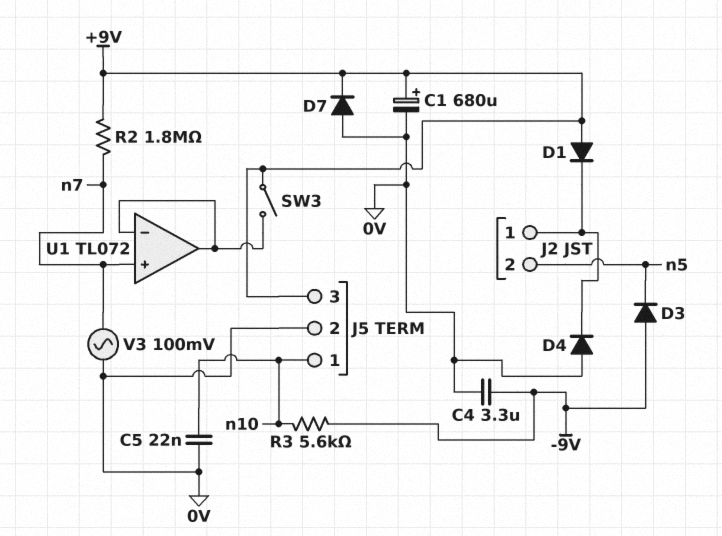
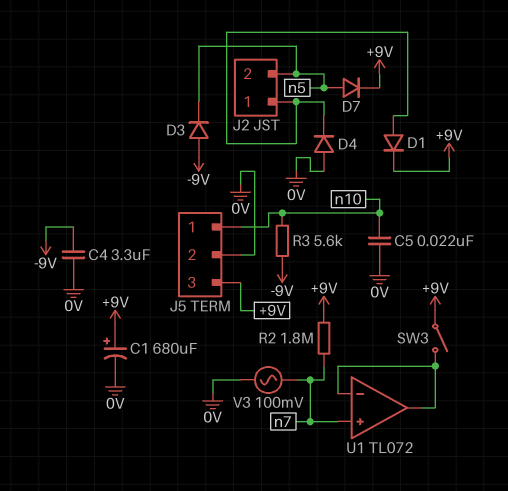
D1: diode (A +9V, K J2/1) -> diode (A J2/1, K +9V)
D7: diode (A 0V, K +9V) -> diode (A n5, K +9V)

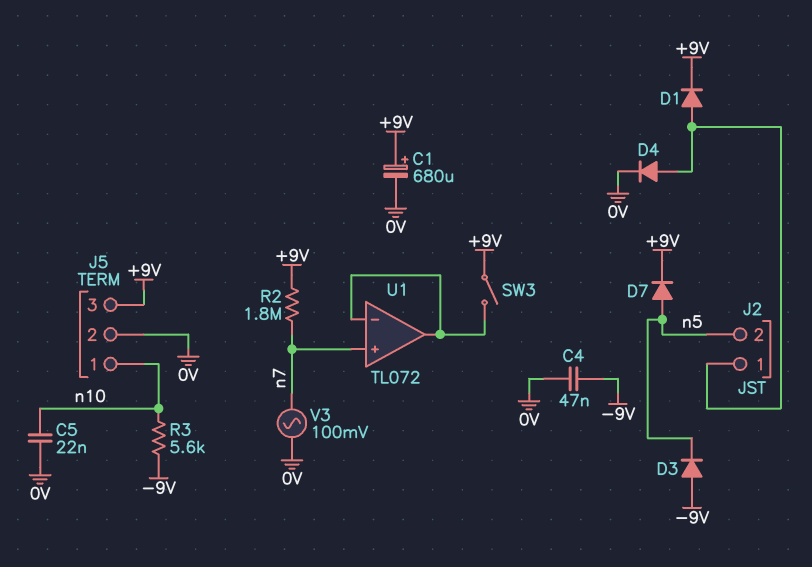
C4: 3.3uF (-9V, 0V) -> 47nF (-9V, 0V)
D4: diode (A 0V, K J2/1) -> diode (A J2/1, K 0V)

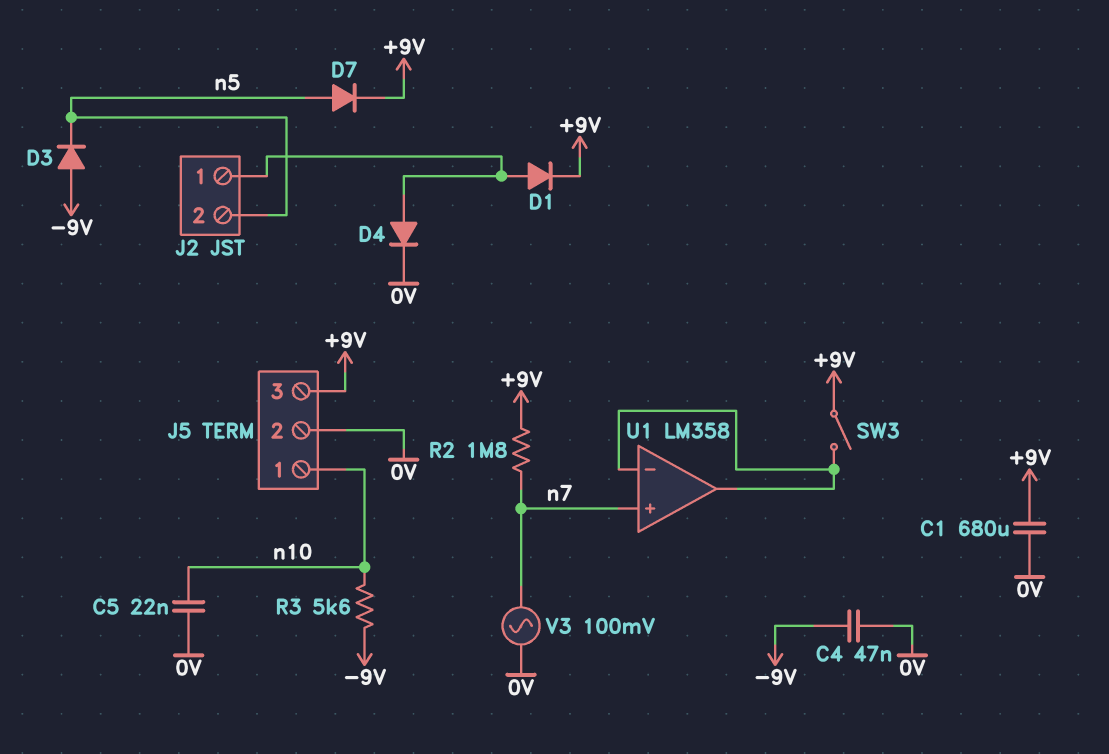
C1: 680uF (plus +9V, minus 0V) -> 680uF (+9V, 0V)
U1: TL072 -> LM358

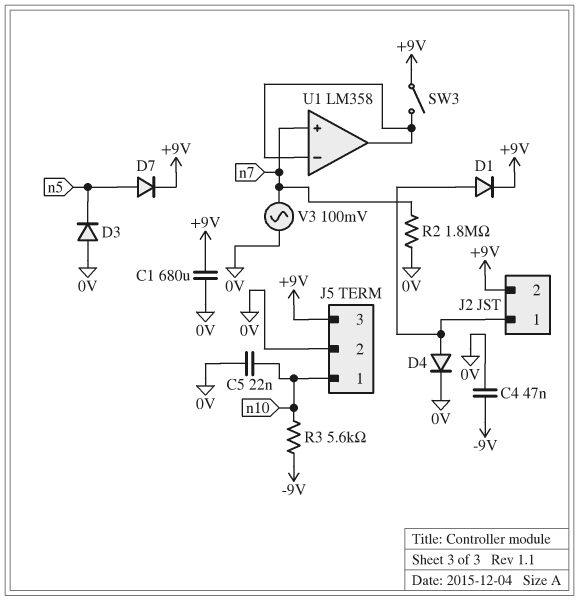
D3: diode (A -9V, K n5) -> diode (A 0V, K n5)
J2 pin 2: n5 -> +9V
R2: 1.8M (+9V, n7) -> 1.8M (0V, n7)

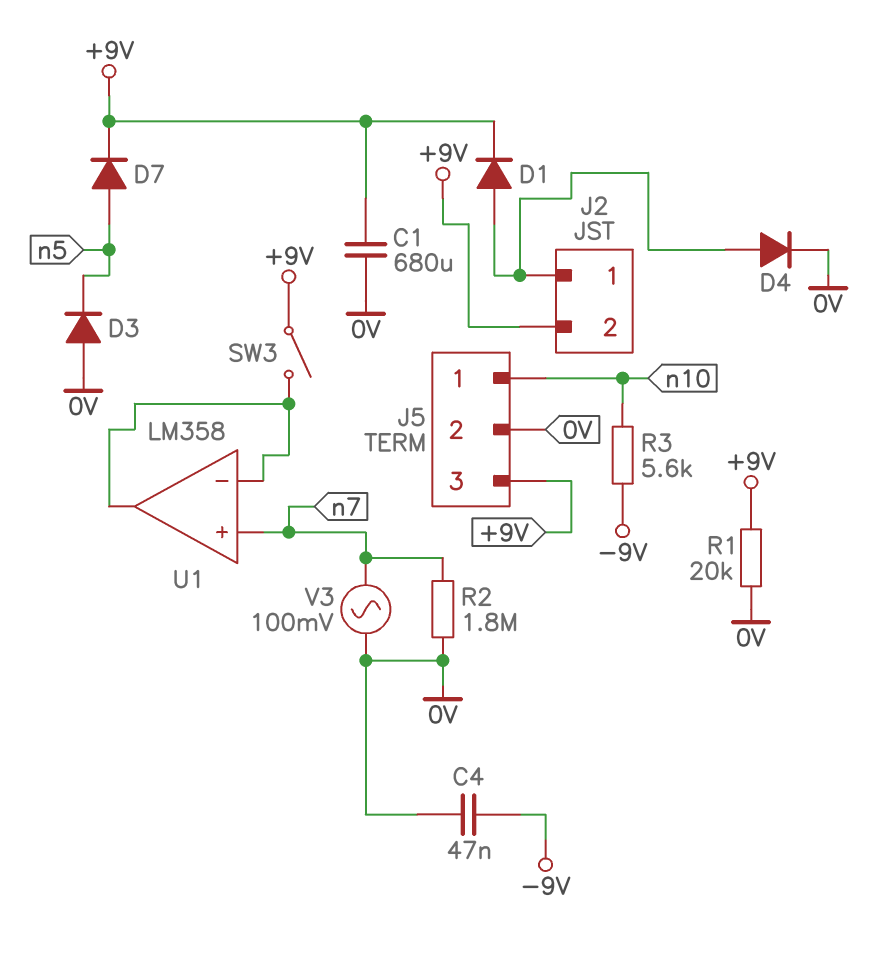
C5: 22nF (0V, n10) -> none
R1: none -> 20k (+9V, 0V)

